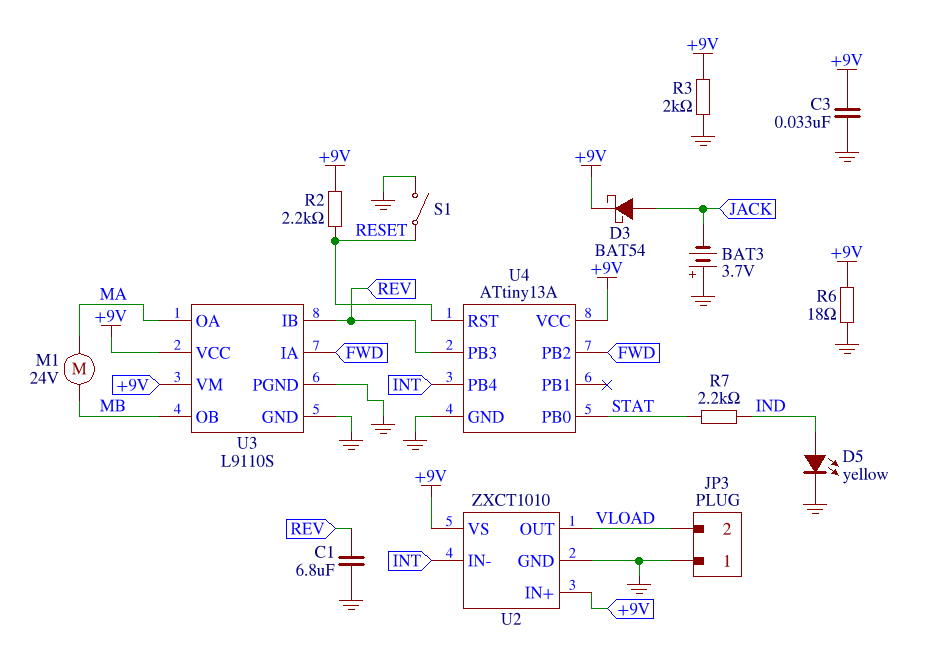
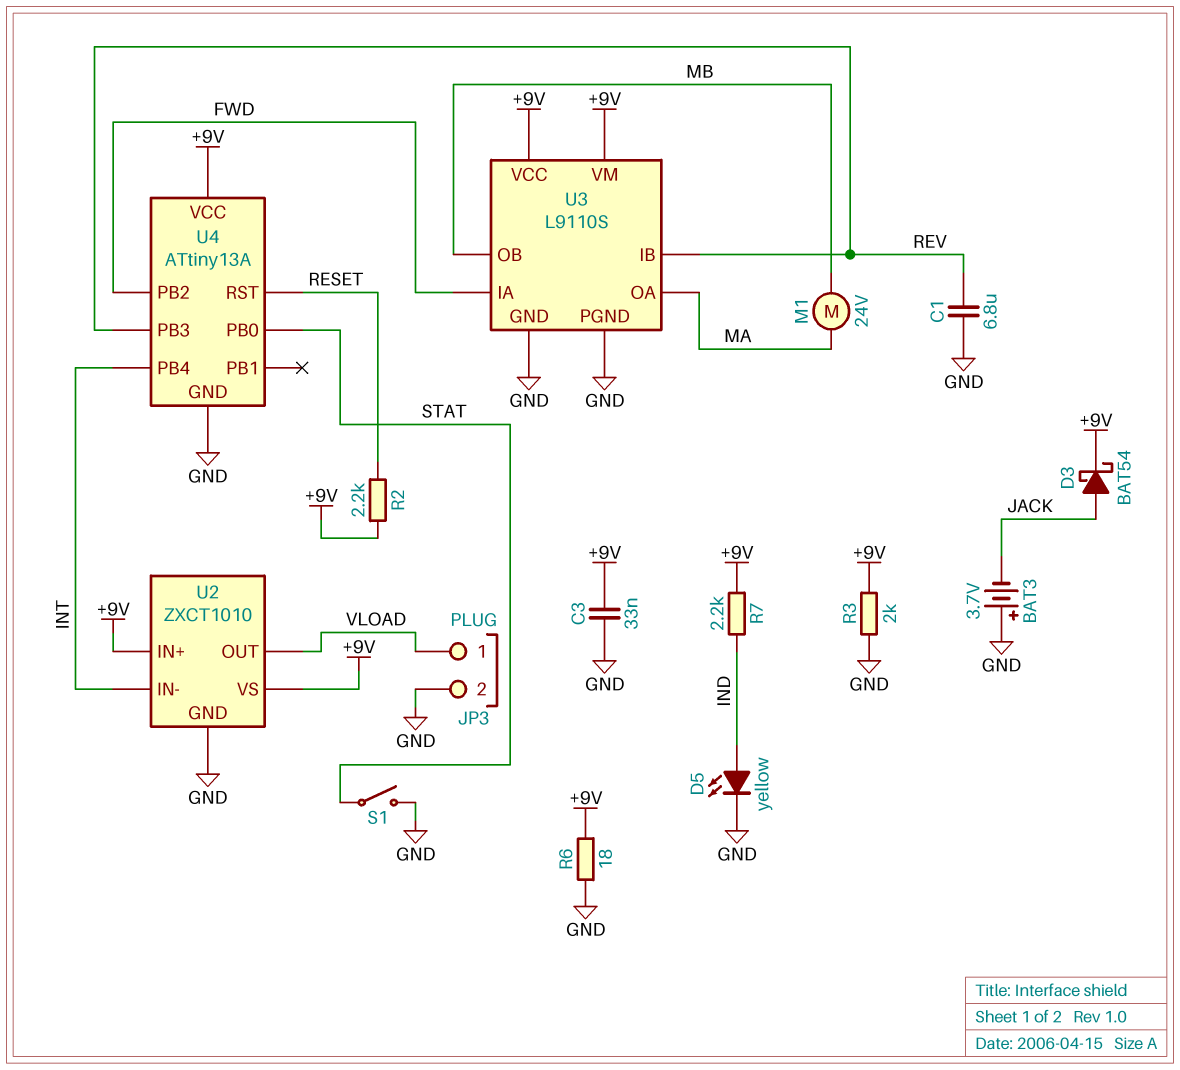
JP3 pin 1: GND -> VLOAD
JP3 pin 2: VLOAD -> GND
R7: 2.2k (IND, STAT) -> 2.2k (+9V, IND)
S1: switch (GND, RESET) -> switch (GND, STAT)

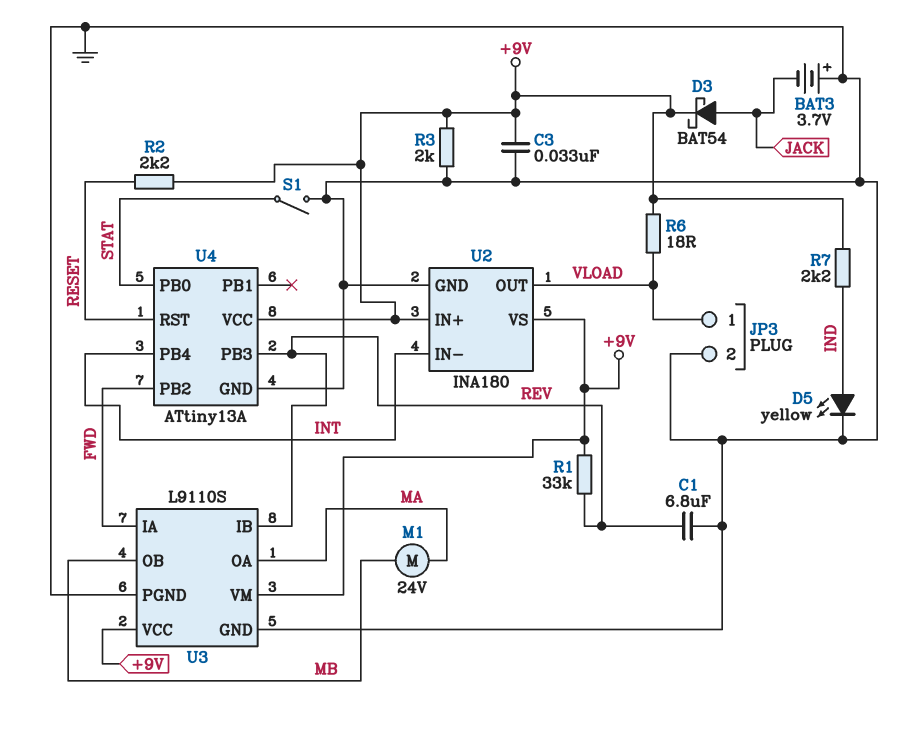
R1: none -> 33k (+9V, REV)
R6: 18 (+9V, GND) -> 18 (+9V, VLOAD)
U2: ZXCT1010 -> INA180

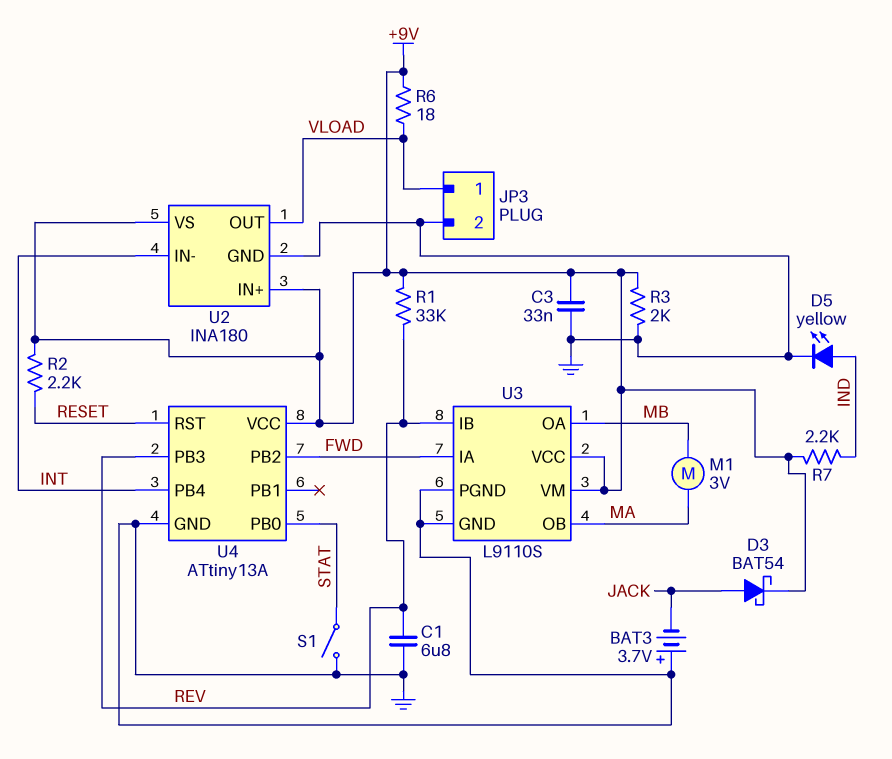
M1: motor 24V (MA, MB) -> motor 3V (MA, MB)
U3 pin OA: MA -> MB
U3 pin OB: MB -> MA

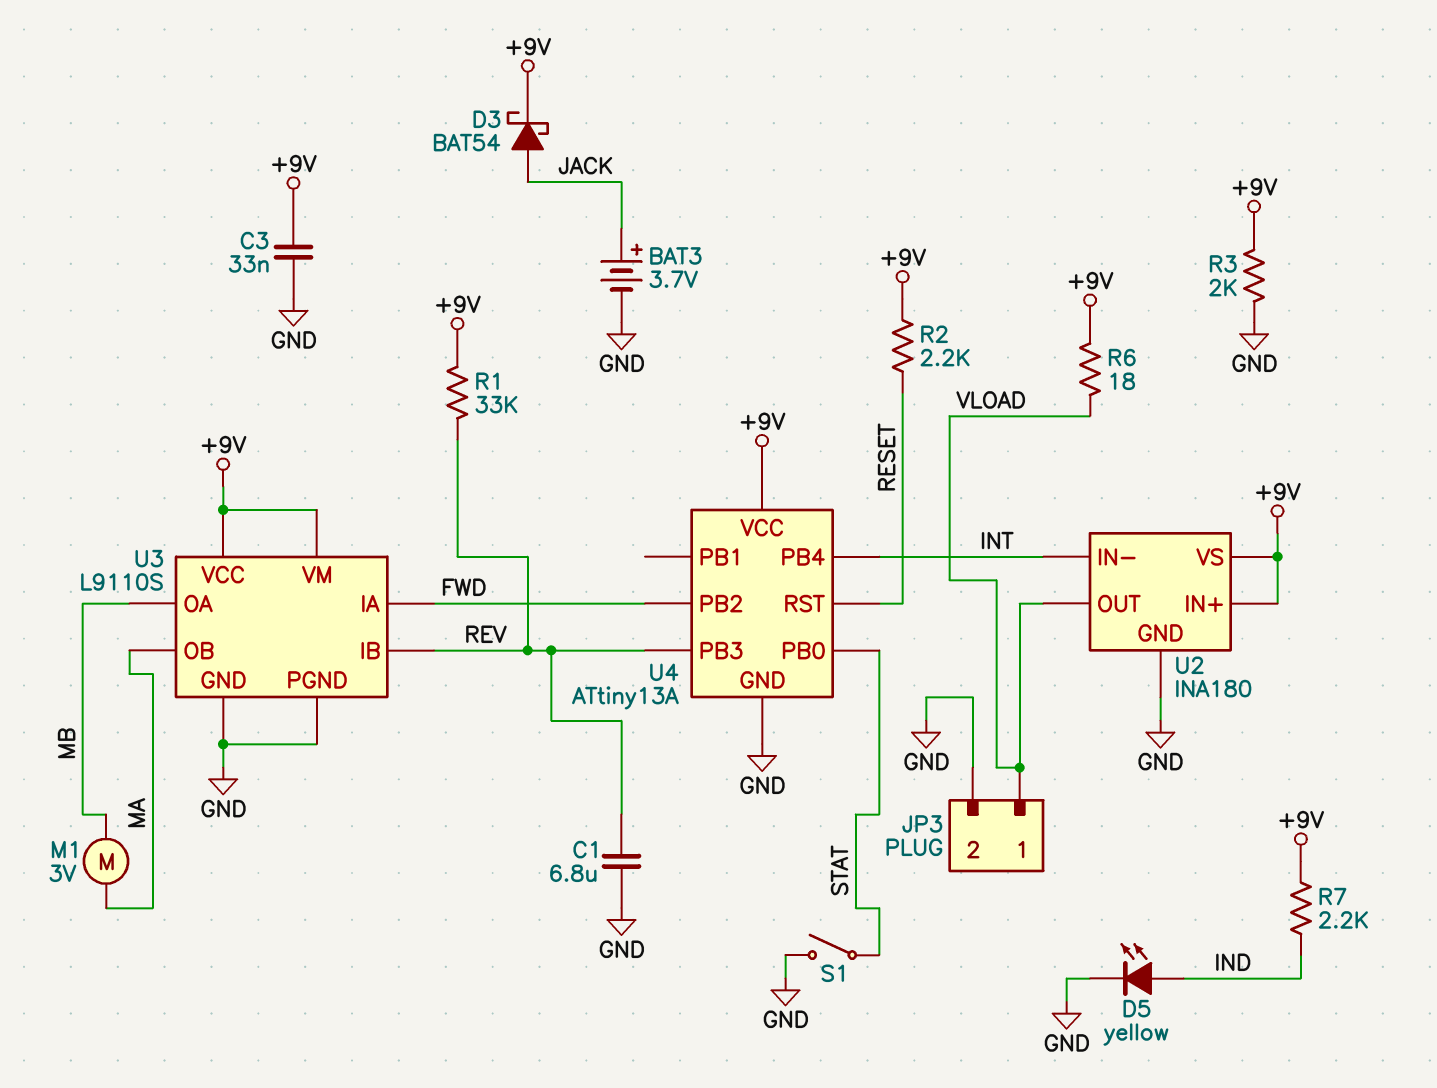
BAT3: 3.7V (plus GND, minus JACK) -> 3.7V (plus JACK, minus GND)

